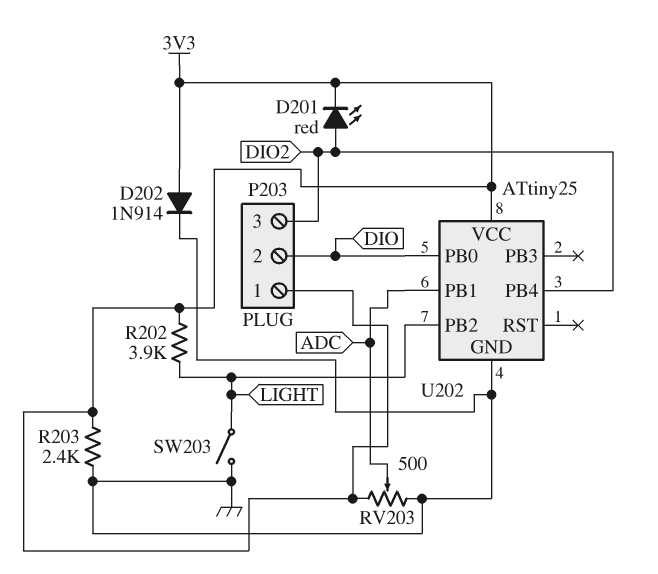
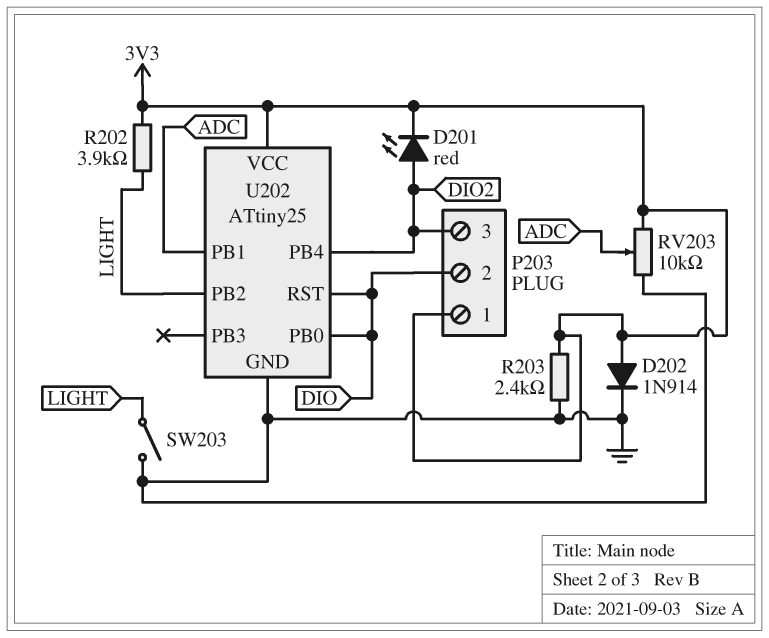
RV203: 500 (3V3, GND, wiper ADC) -> 10k (3V3, GND, wiper ADC)
U202 pin RST: none -> DIO

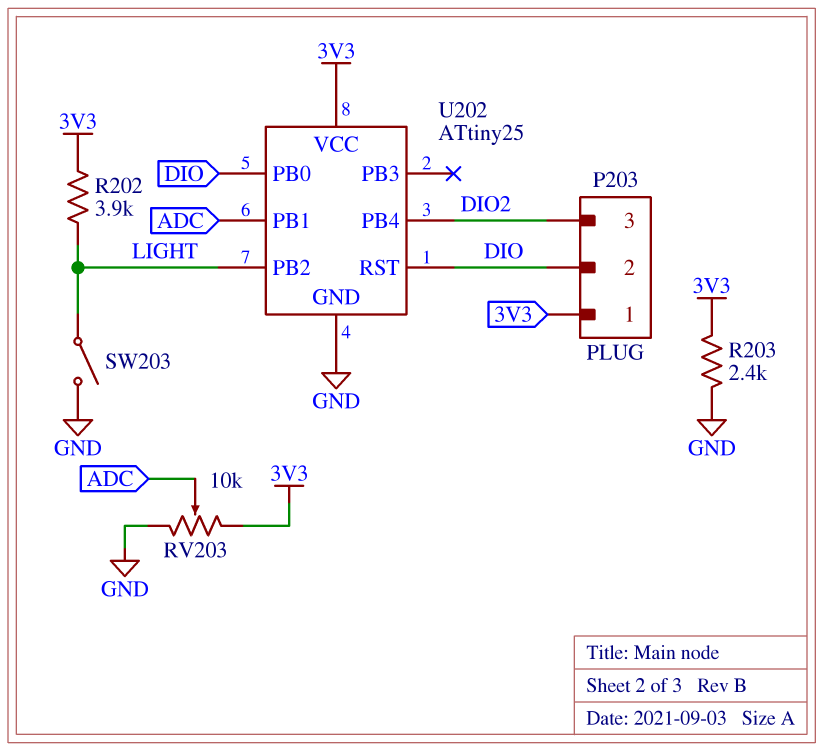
D201: LED red (A DIO2, K 3V3) -> none
D202: diode 1N914 (A 3V3, K GND) -> none

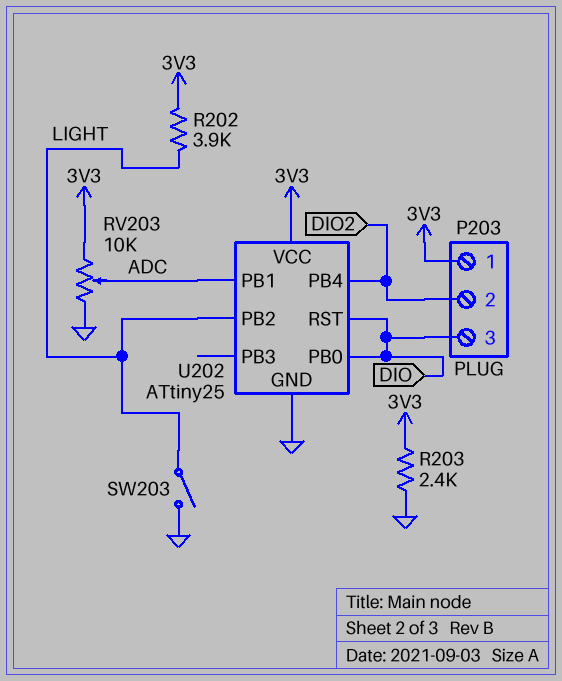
P203 pin 2: DIO -> DIO2
P203 pin 3: DIO2 -> DIO

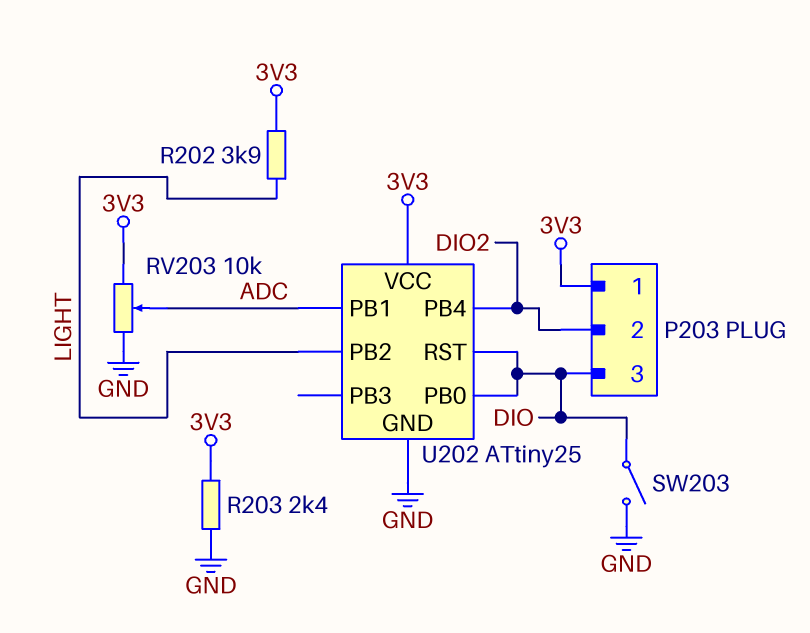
SW203: switch (GND, LIGHT) -> switch (DIO, GND)

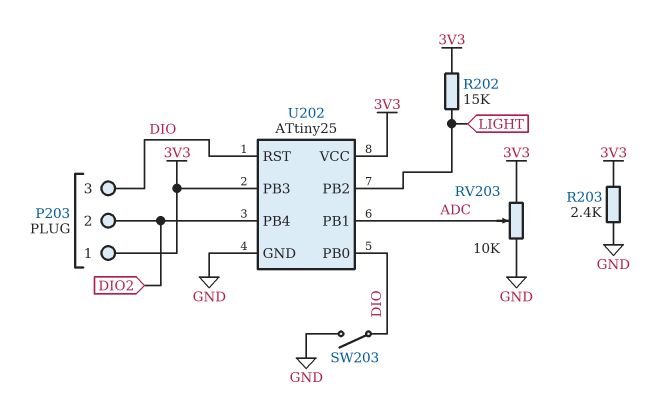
R202: 3.9k (3V3, LIGHT) -> 15k (3V3, LIGHT)
U202 pin PB3: none -> 3V3

